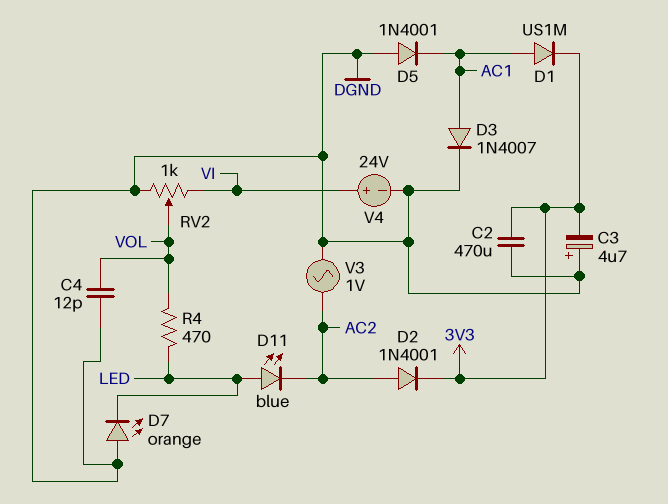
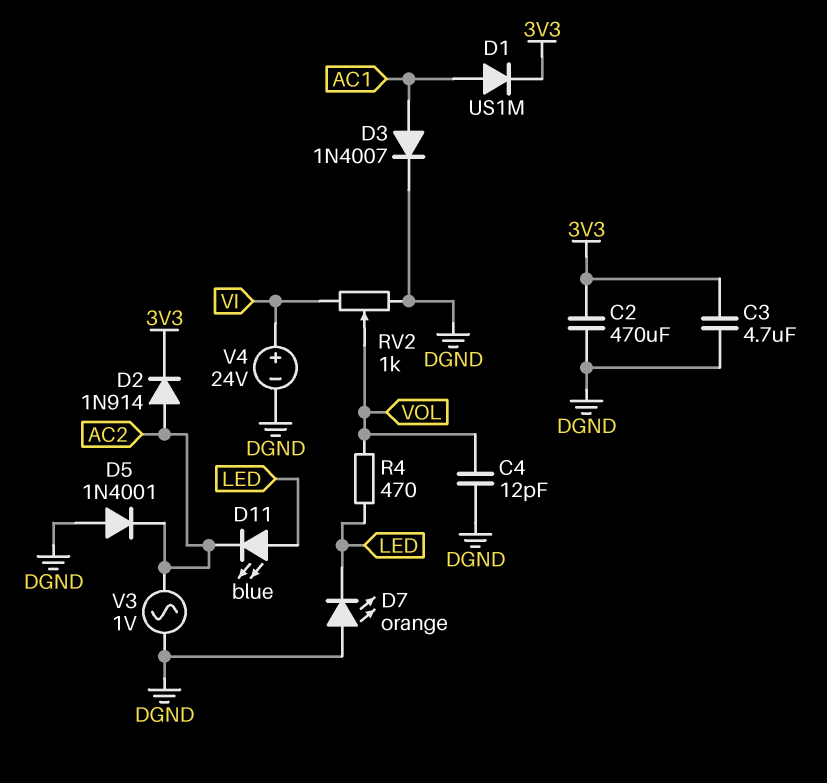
C3: 4.7uF (plus DGND, minus 3V3) -> 4.7uF (3V3, DGND)
D2: diode 1N4001 (A AC2, K 3V3) -> diode 1N914 (A AC2, K 3V3)
D5: diode 1N4001 (A DGND, K AC1) -> diode 1N4001 (A DGND, K AC2)

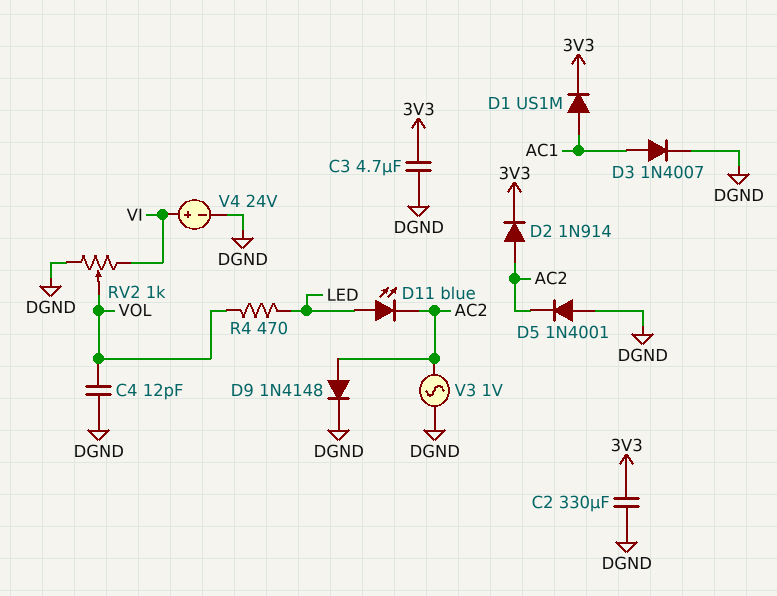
C2: 470uF (3V3, DGND) -> 330uF (3V3, DGND)
D7: LED orange (A DGND, K LED) -> none
D9: none -> diode 1N4148 (A AC2, K DGND)

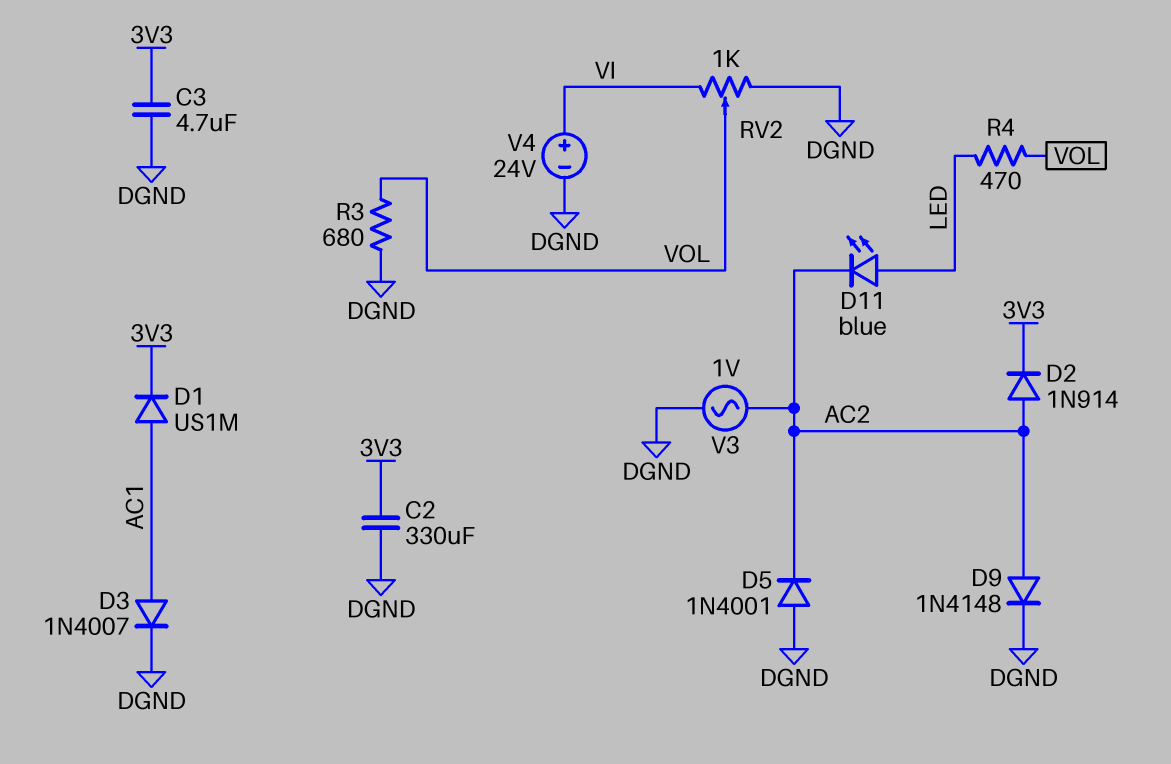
C4: 12pF (DGND, VOL) -> none
R3: none -> 680 (DGND, VOL)

